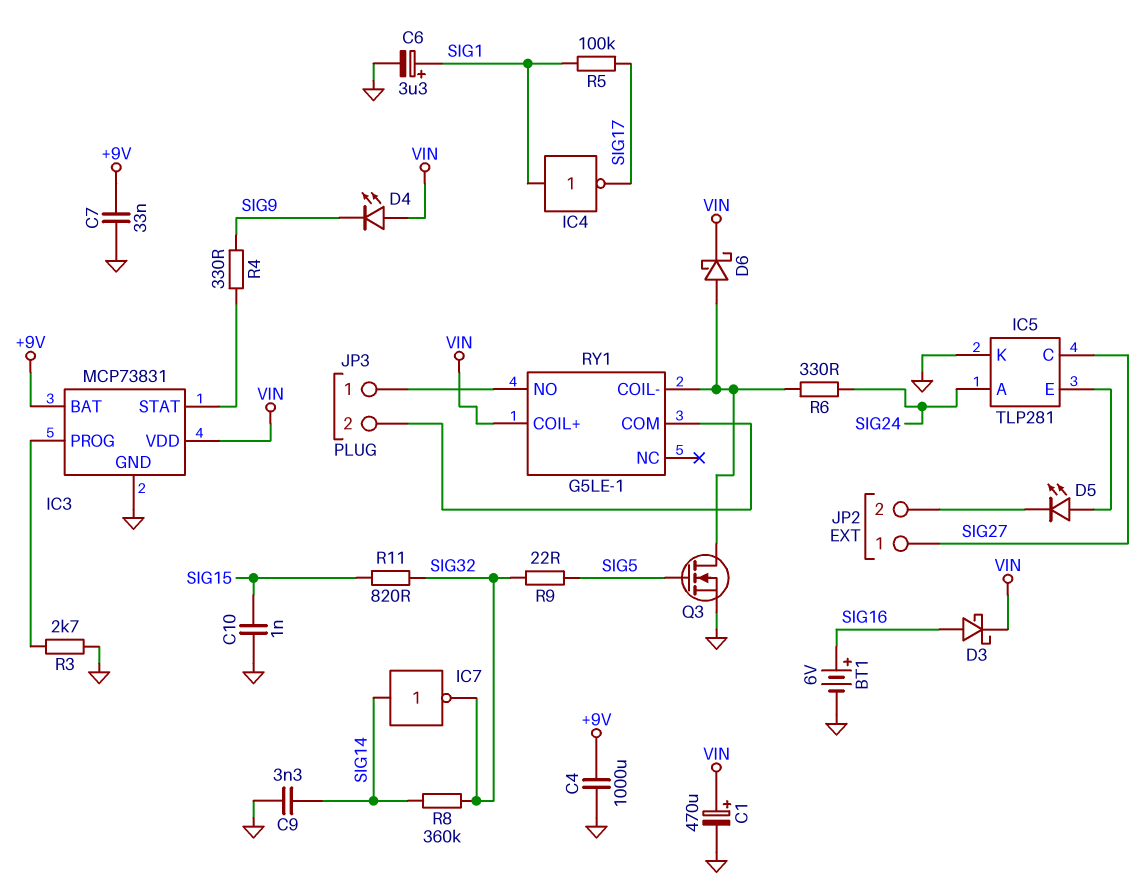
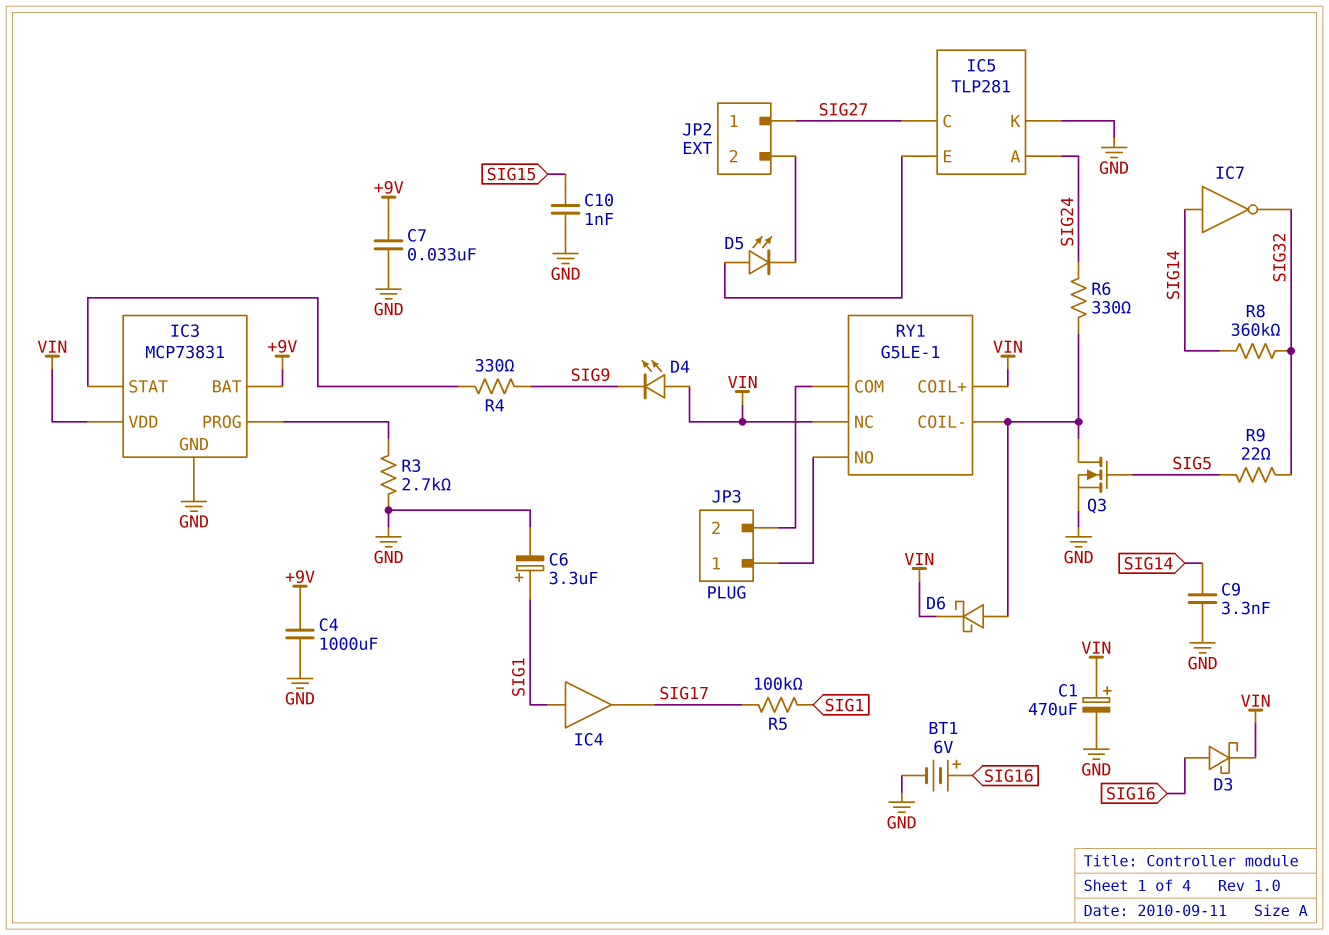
IC4: NOT (in SIG1, out SIG17) -> buffer (in SIG1, out SIG17)
R11: 820 (SIG15, SIG32) -> none
RY1 pin NC: none -> VIN

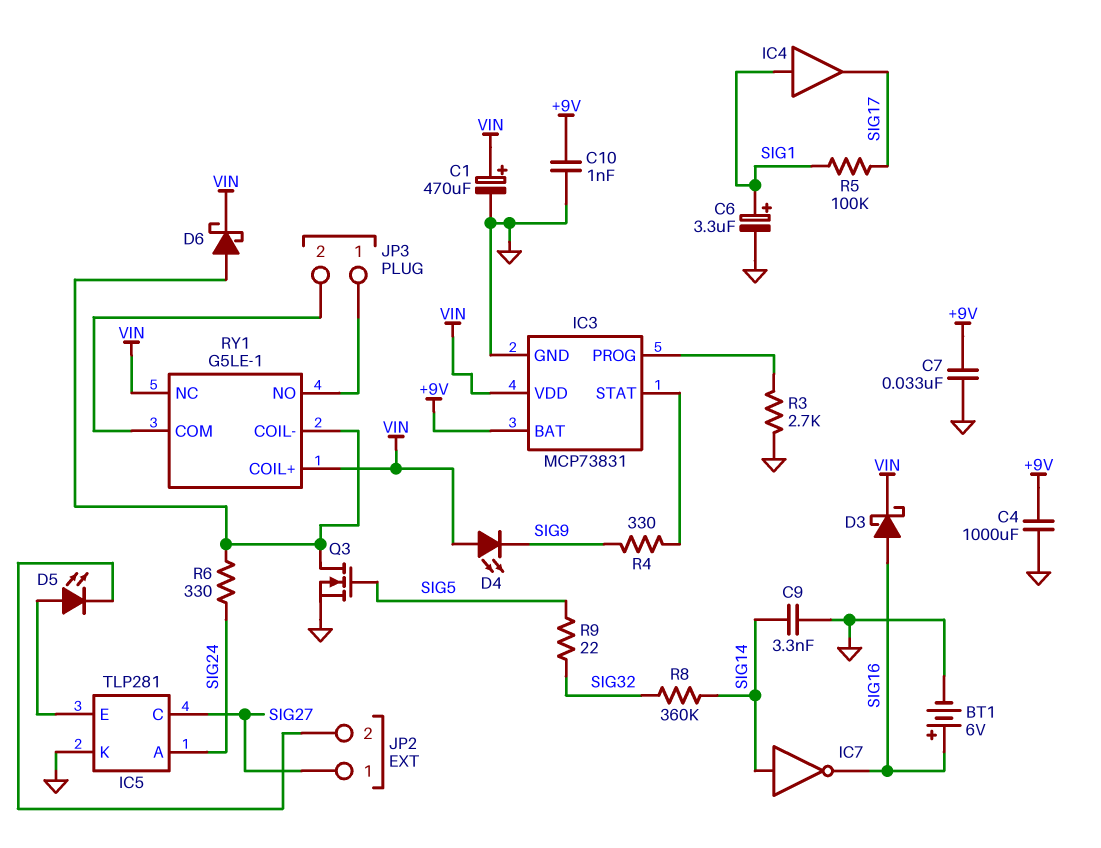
C10: 1nF (GND, SIG15) -> 1nF (+9V, GND)
IC7: NOT (in SIG14, out SIG32) -> NOT (in SIG14, out SIG16)

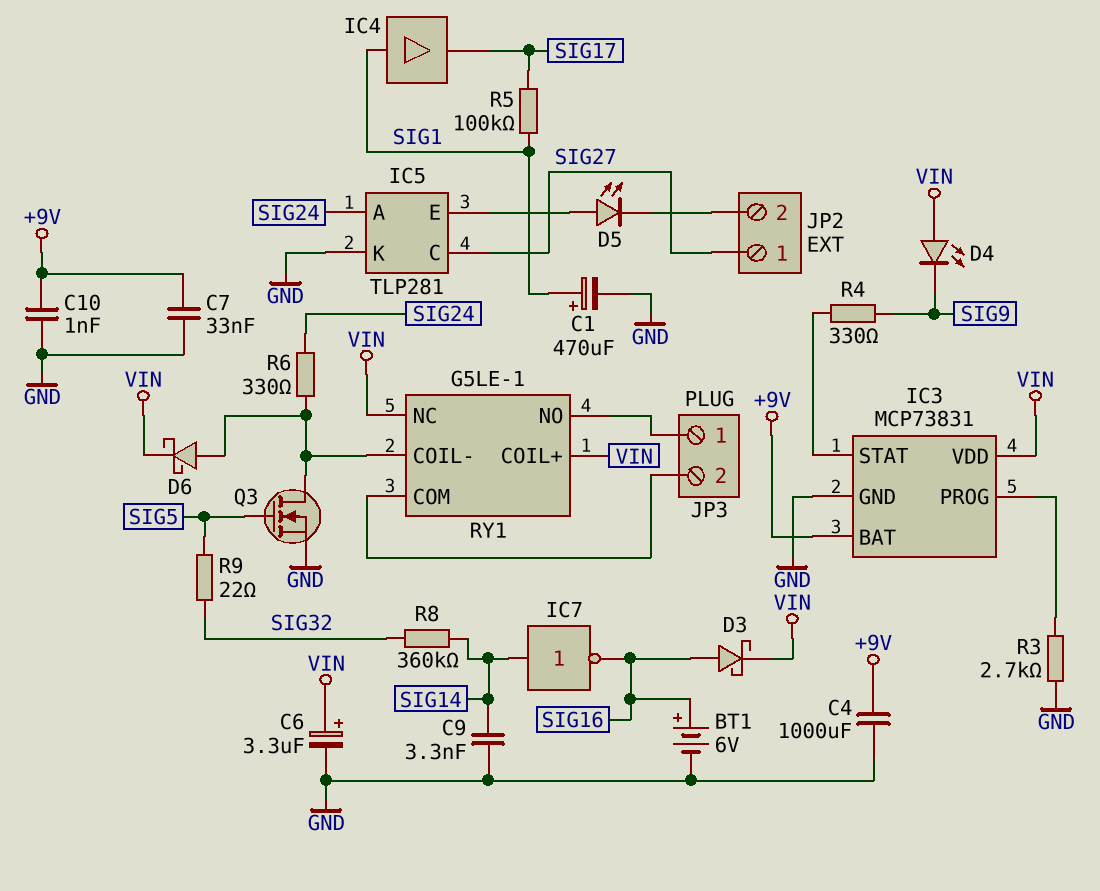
C1: 470uF (plus VIN, minus GND) -> 470uF (plus SIG1, minus GND)
C6: 3.3uF (plus SIG1, minus GND) -> 3.3uF (plus VIN, minus GND)

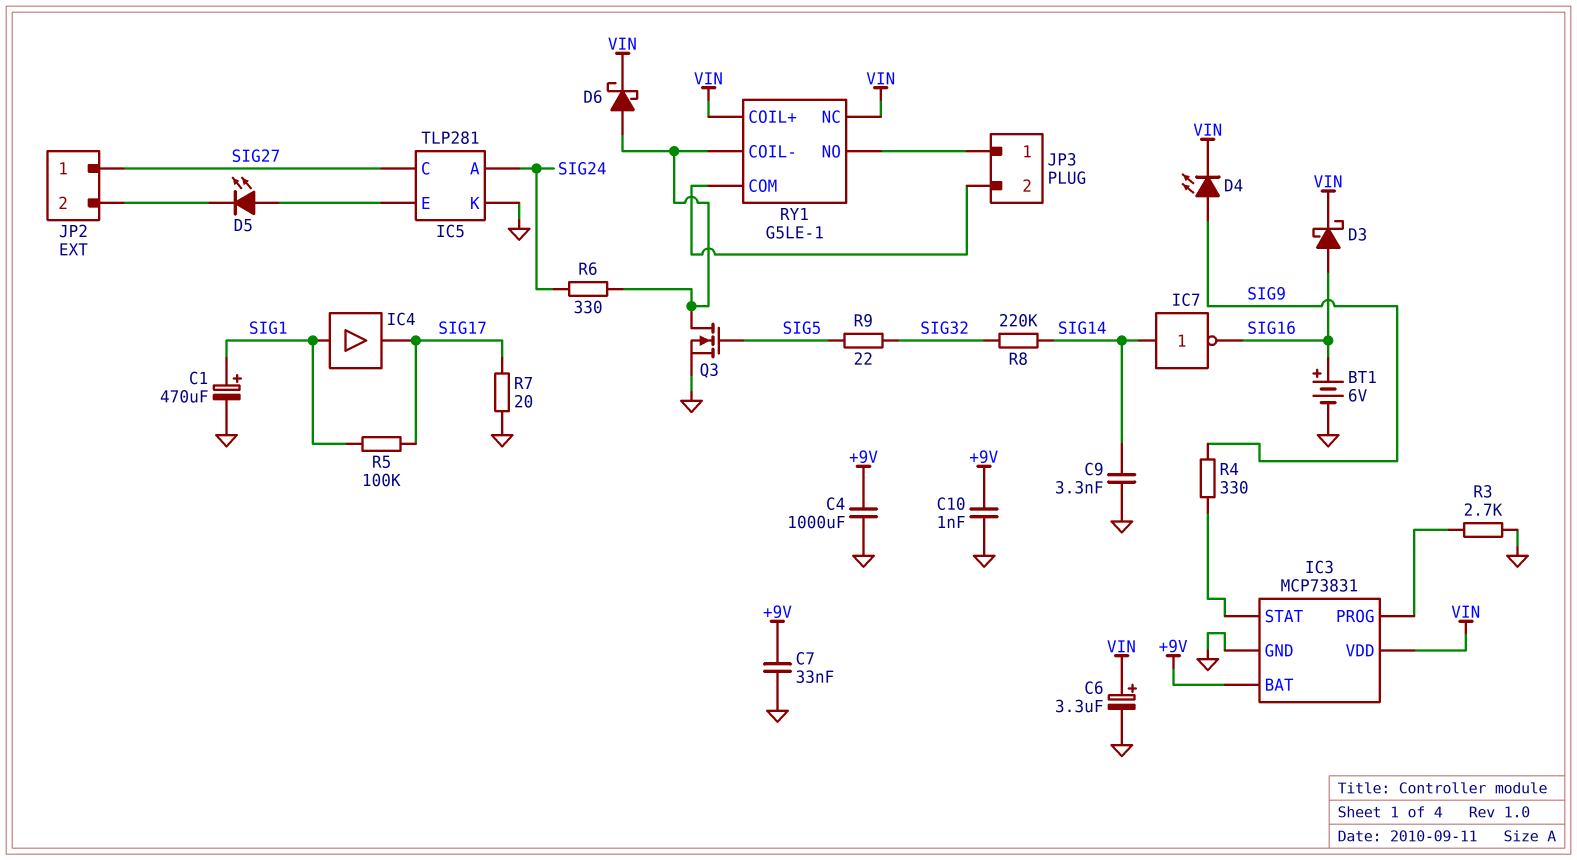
D4: LED (A VIN, K SIG9) -> LED (A SIG9, K VIN)
R7: none -> 20 (GND, SIG17)
R8: 360k (SIG14, SIG32) -> 220k (SIG14, SIG32)

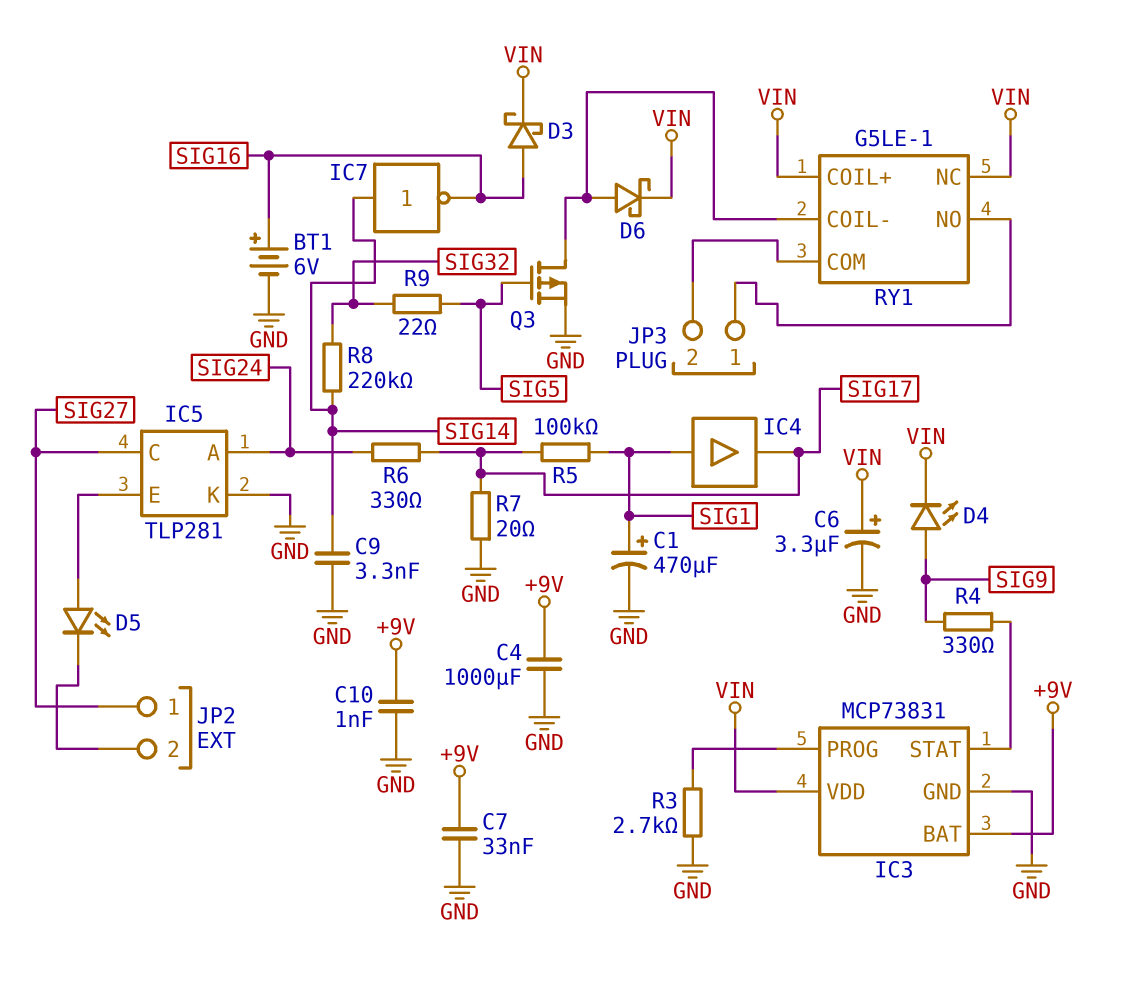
Q3: NMOS (G SIG5, D RY1/COIL-, S GND) -> PMOS (G SIG5, D RY1/COIL-, S GND)
R6: 330 (RY1/COIL-, SIG24) -> 330 (SIG17, SIG24)

